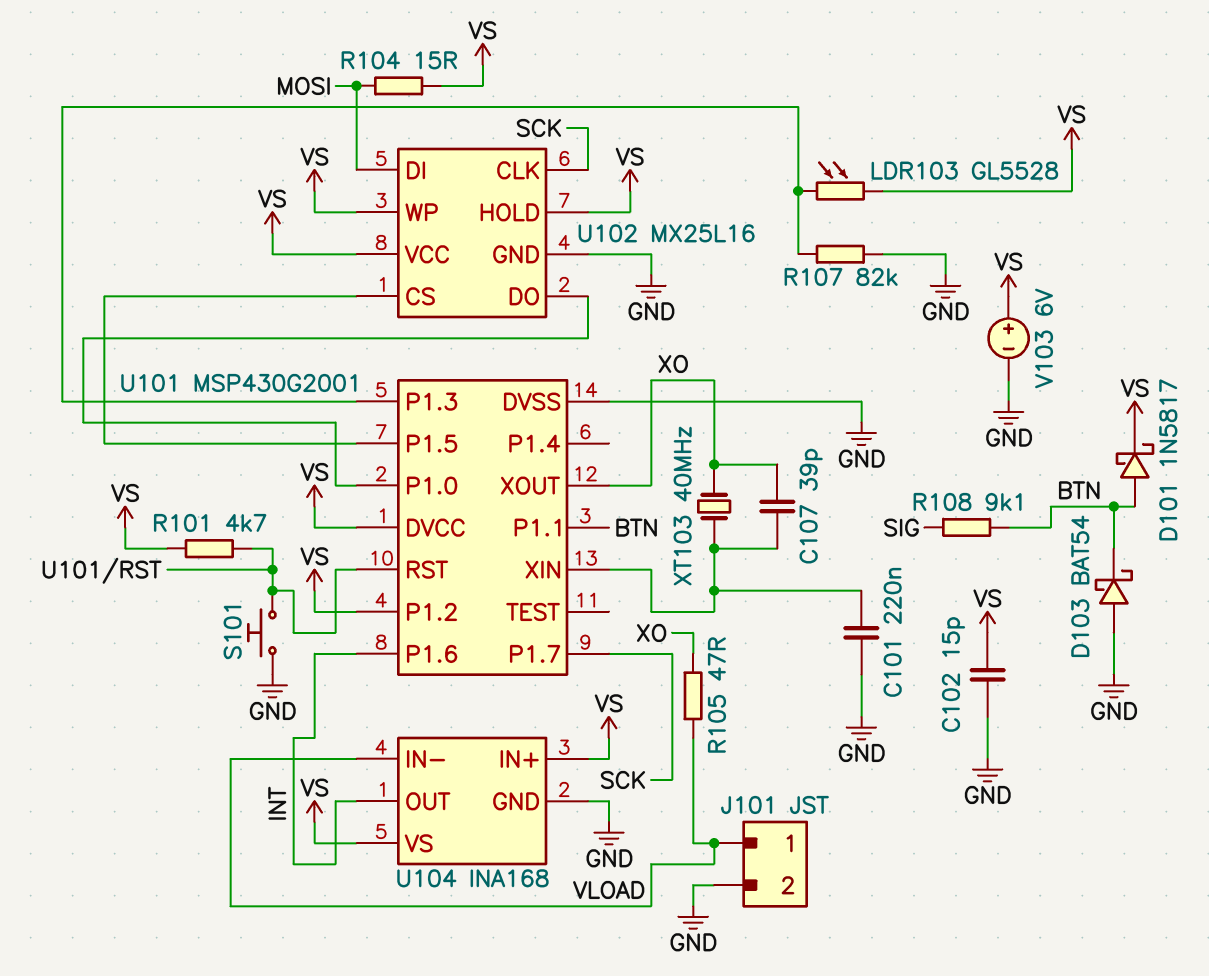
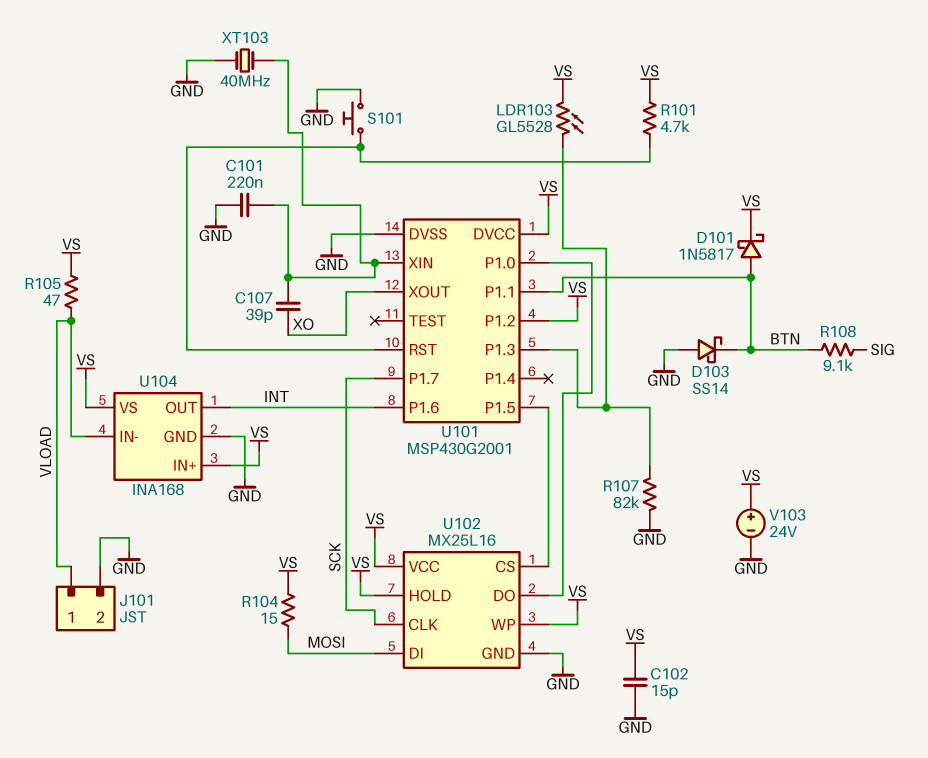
D103: schottky BAT54 (A GND, K BTN) -> schottky SS14 (A GND, K BTN)
R105: 47 (VLOAD, XO) -> 47 (VLOAD, VS)
V103: 6V (plus VS, minus GND) -> 24V (plus VS, minus GND)
XT103: 40MHz (U101/XIN, XO) -> 40MHz (GND, U101/XIN)

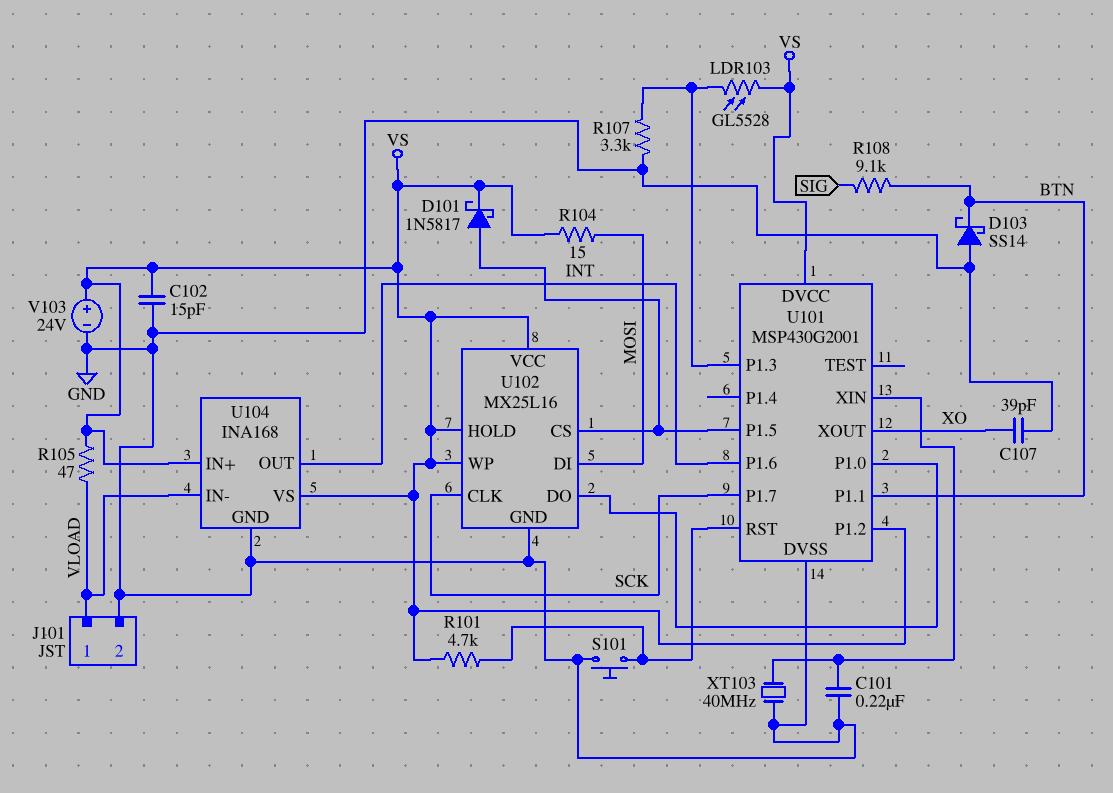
C107: 39pF (U101/XIN, XO) -> 39pF (GND, XO)
D101: schottky 1N5817 (A BTN, K VS) -> schottky 1N5817 (A U101/P1.5, K VS)
R107: 82k (GND, U101/P1.3) -> 3.3k (GND, U101/P1.3)

